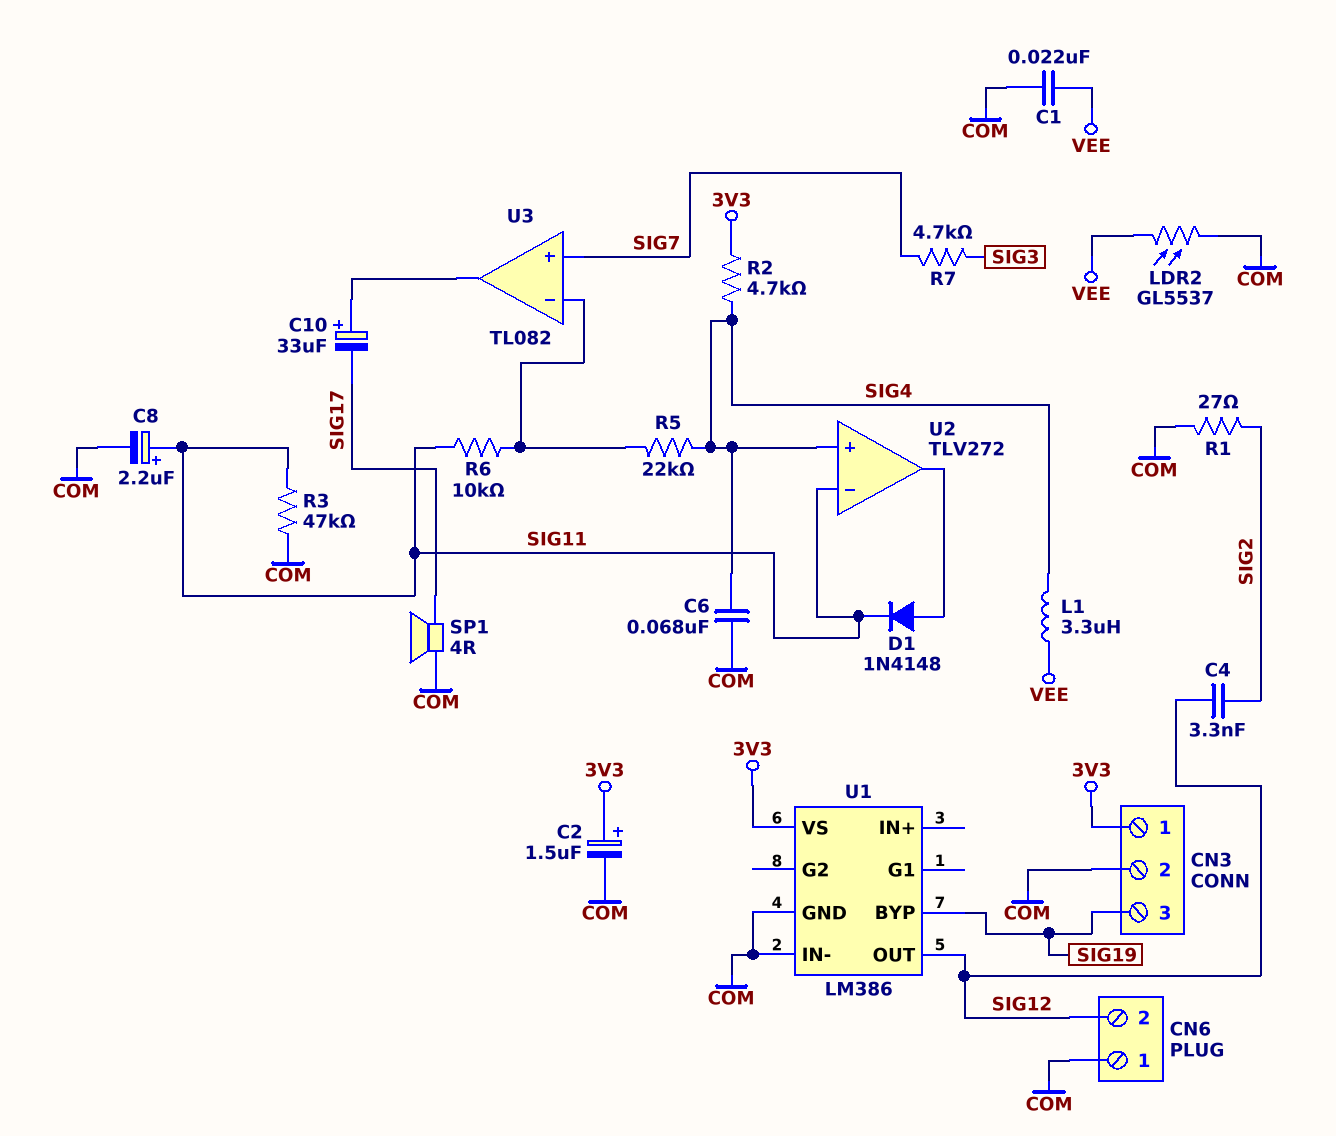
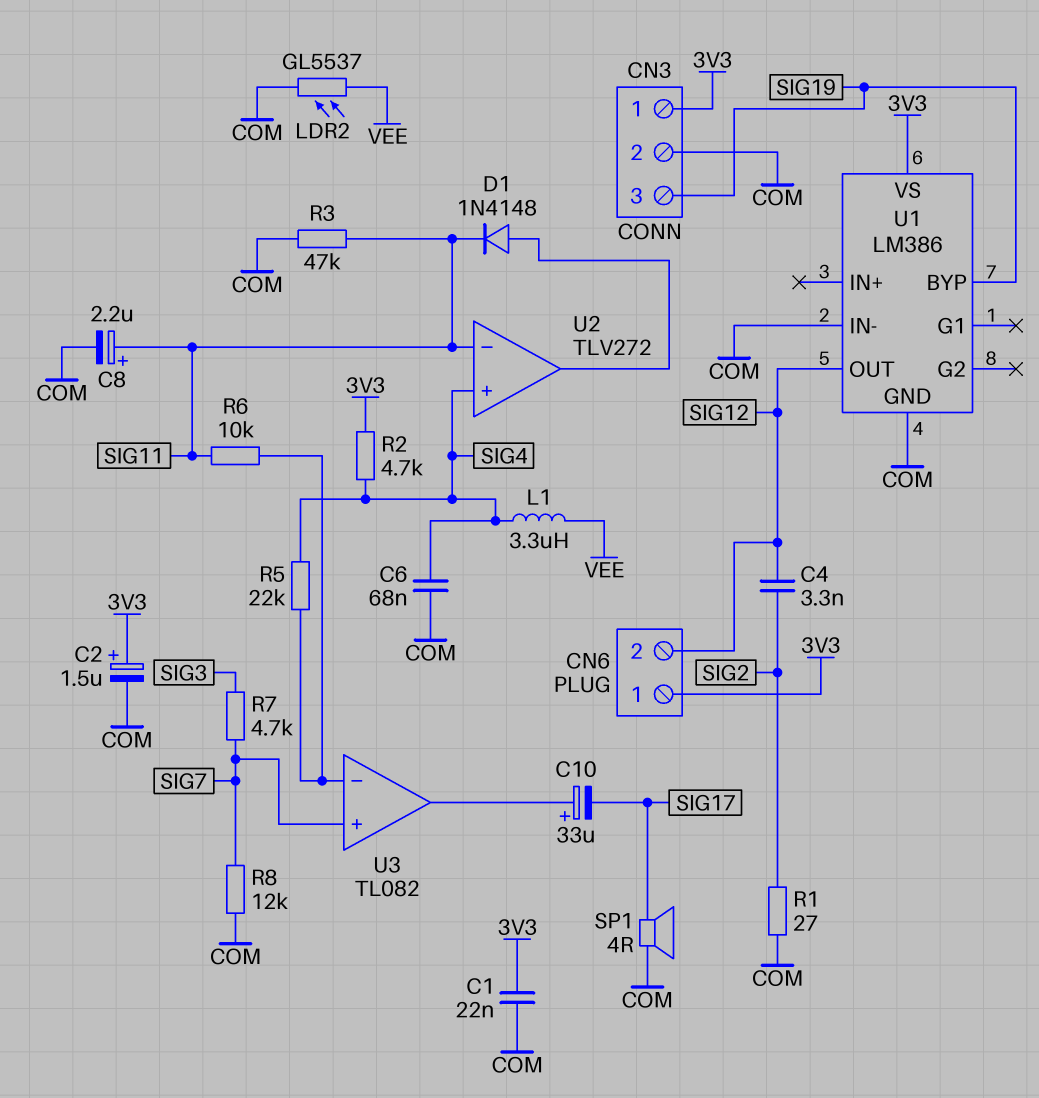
C1: 22nF (COM, VEE) -> 22nF (3V3, COM)
CN6 pin 1: COM -> 3V3
R8: none -> 12k (COM, SIG7)

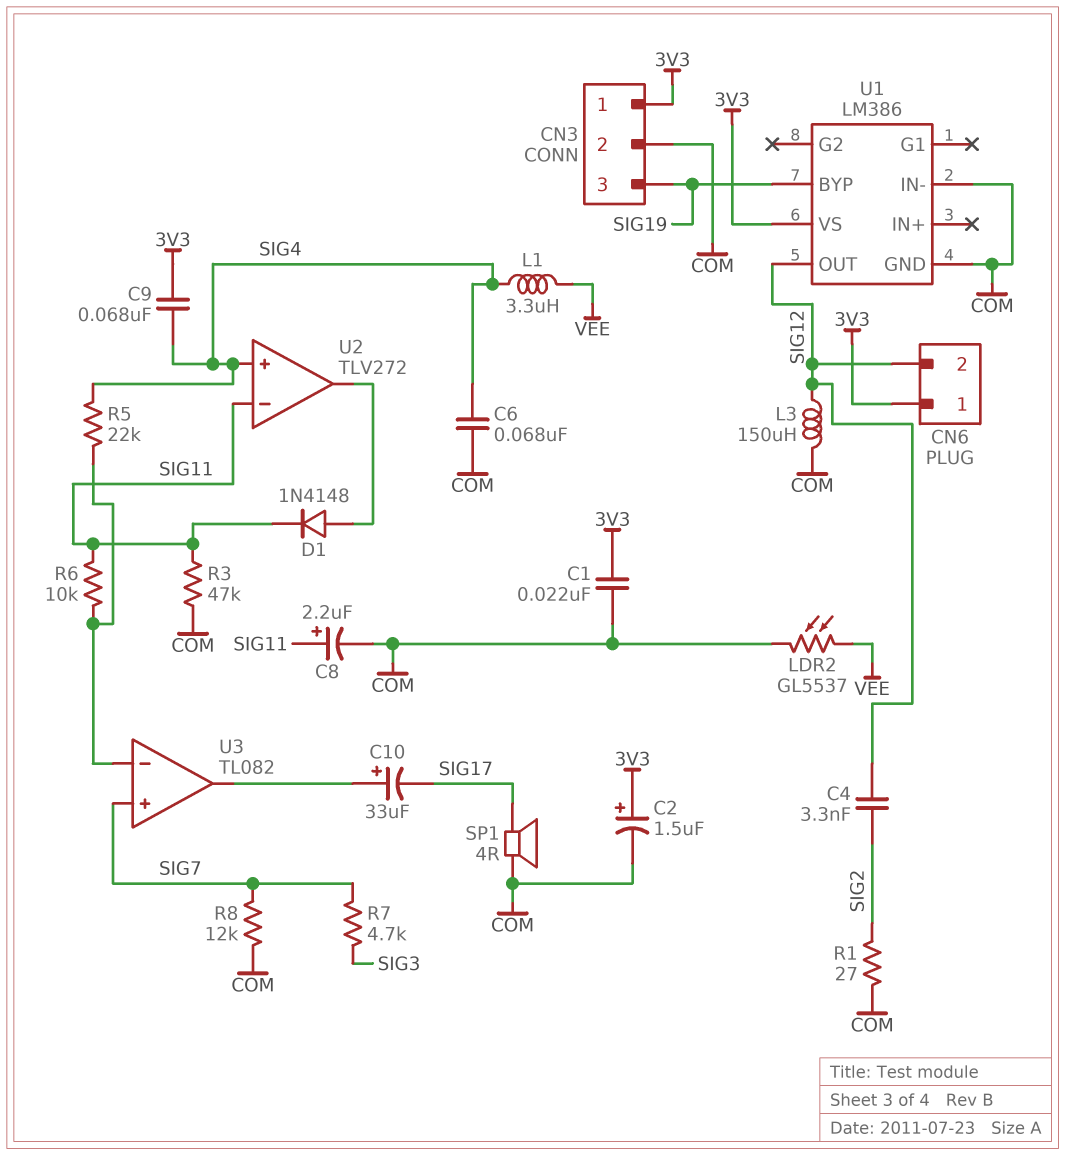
C9: none -> 68nF (3V3, SIG4)
L3: none -> 150uH (COM, SIG12)
R2: 4.7k (3V3, SIG4) -> none

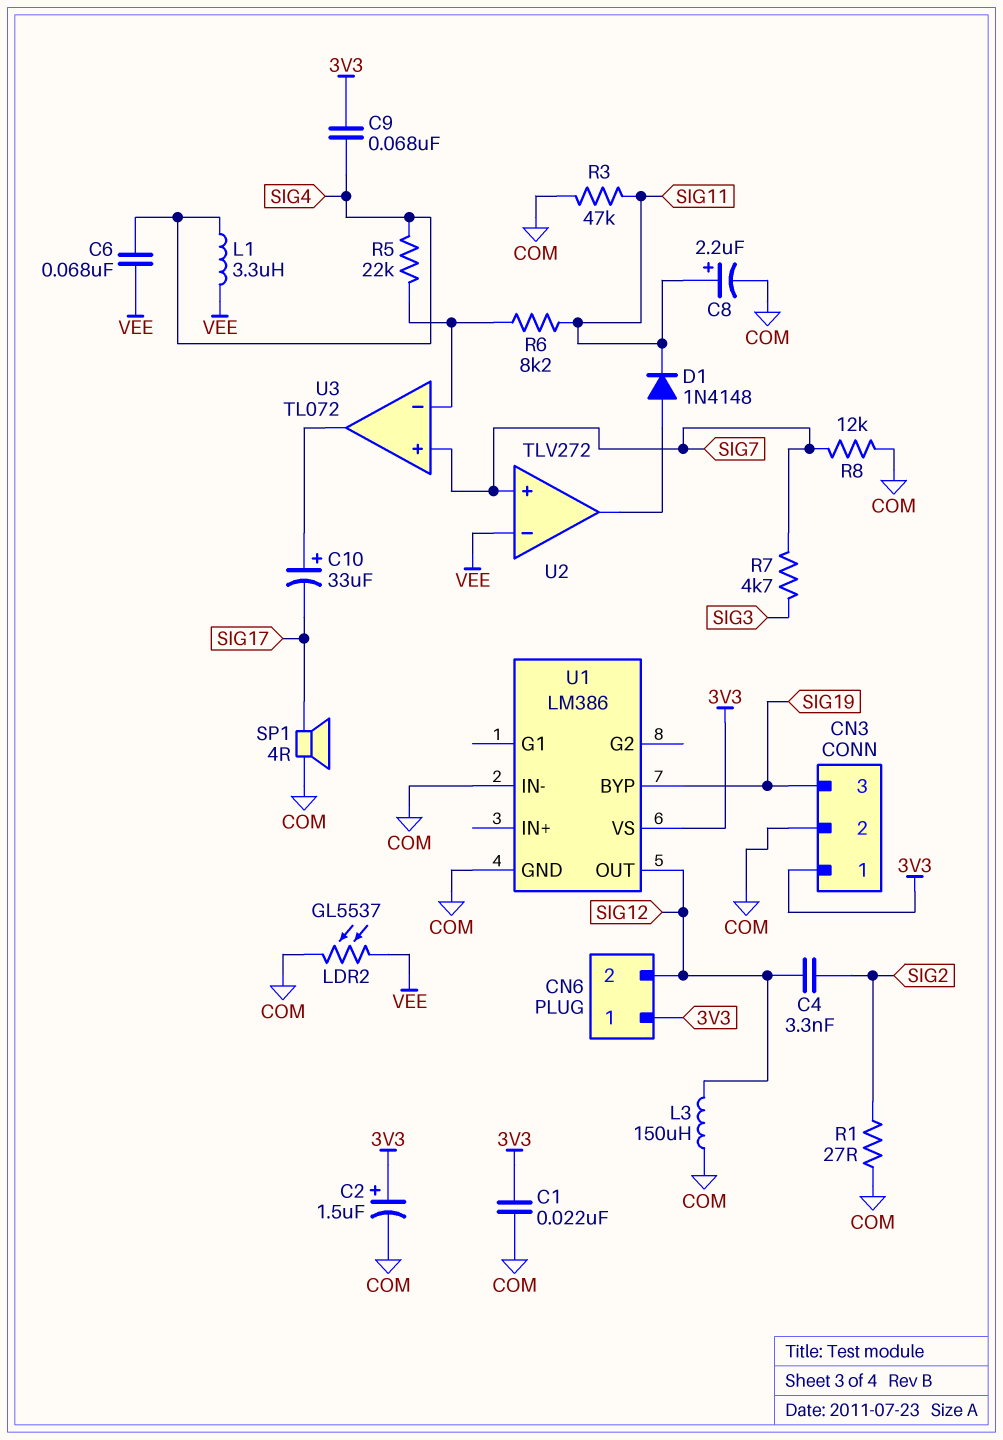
C6: 68nF (COM, SIG4) -> 68nF (SIG4, VEE)
R6: 10k (SIG11, U3/in-) -> 8.2k (SIG11, U3/in-)
U2 pin in+: SIG4 -> SIG7
U2 pin in-: SIG11 -> VEE
U3: TL082 -> TL072

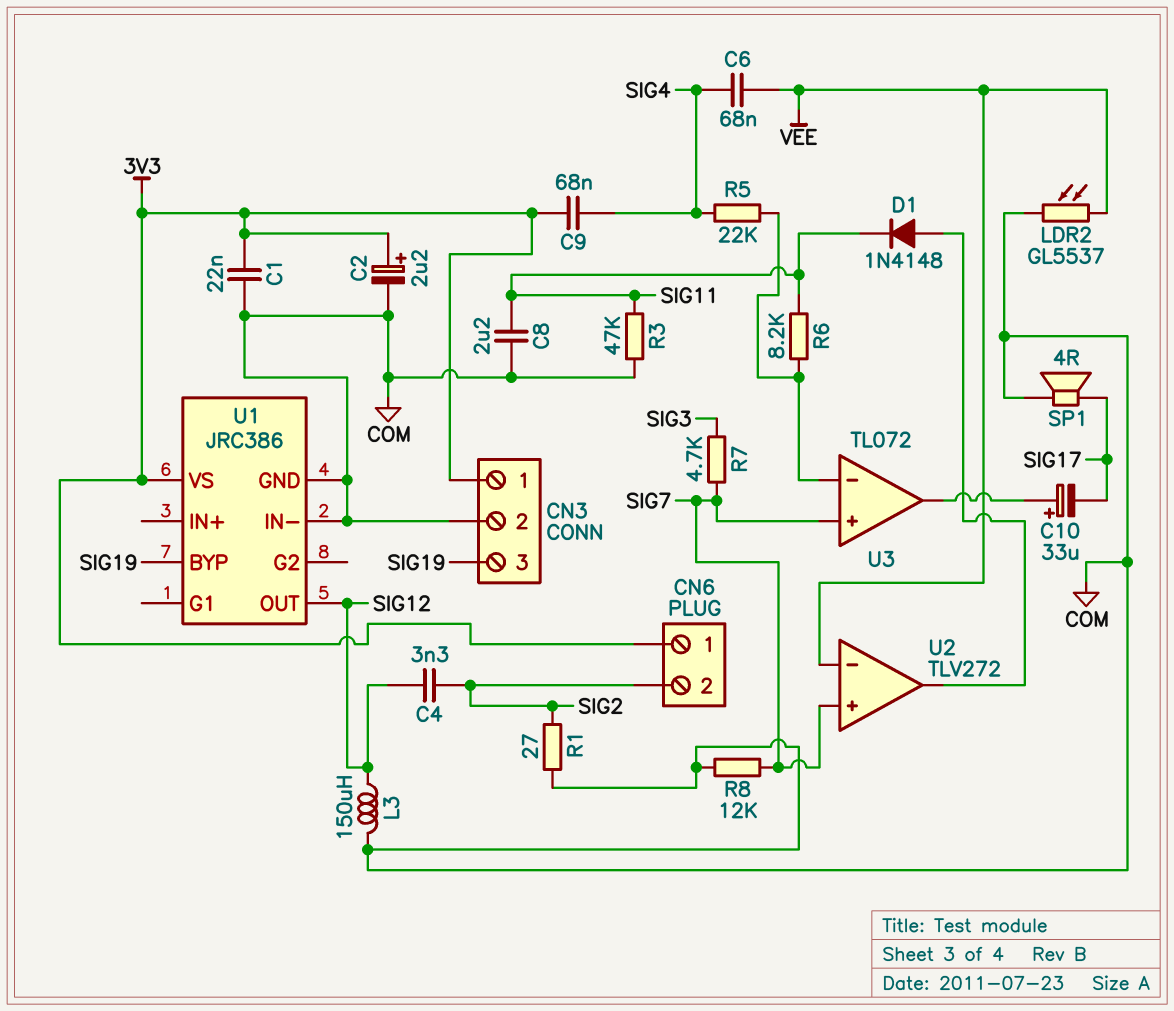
C2: 1.5uF (plus 3V3, minus COM) -> 2.2uF (plus 3V3, minus COM)
C8: 2.2uF (plus SIG11, minus COM) -> 2.2uF (COM, SIG11)
CN6 pin 2: SIG12 -> SIG2
L1: 3.3uH (SIG4, VEE) -> none
U1: LM386 -> JRC386

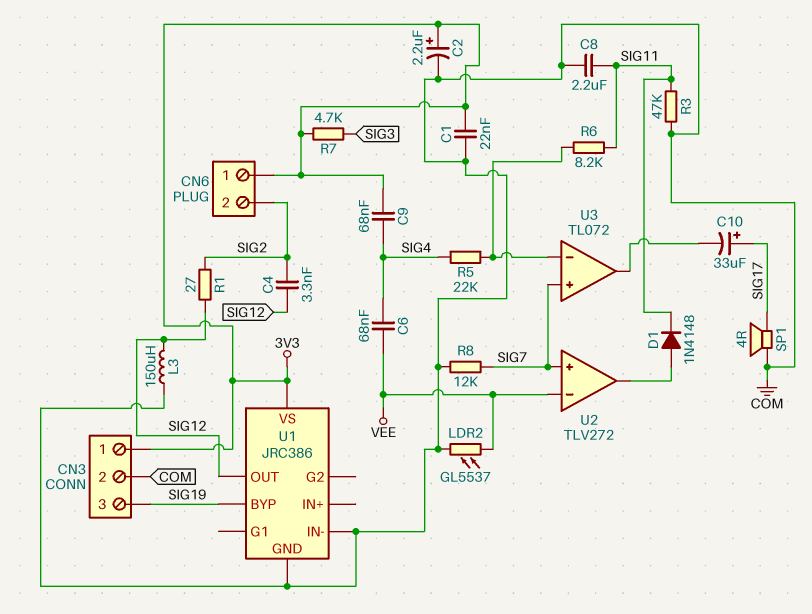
C10: 33uF (plus U3/out, minus SIG17) -> 33uF (plus SIG17, minus U3/out)
R1: 27 (COM, SIG2) -> 27 (SIG2, SIG12)
R7: 4.7k (SIG3, SIG7) -> 4.7k (3V3, SIG3)

